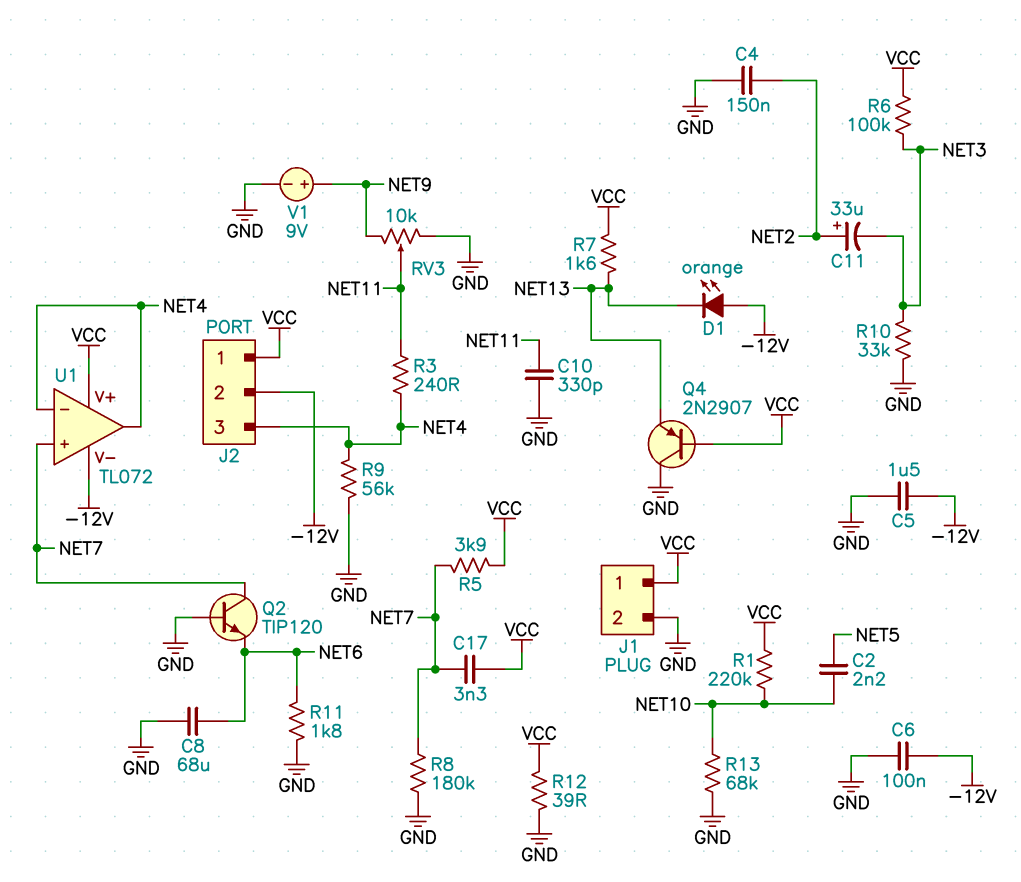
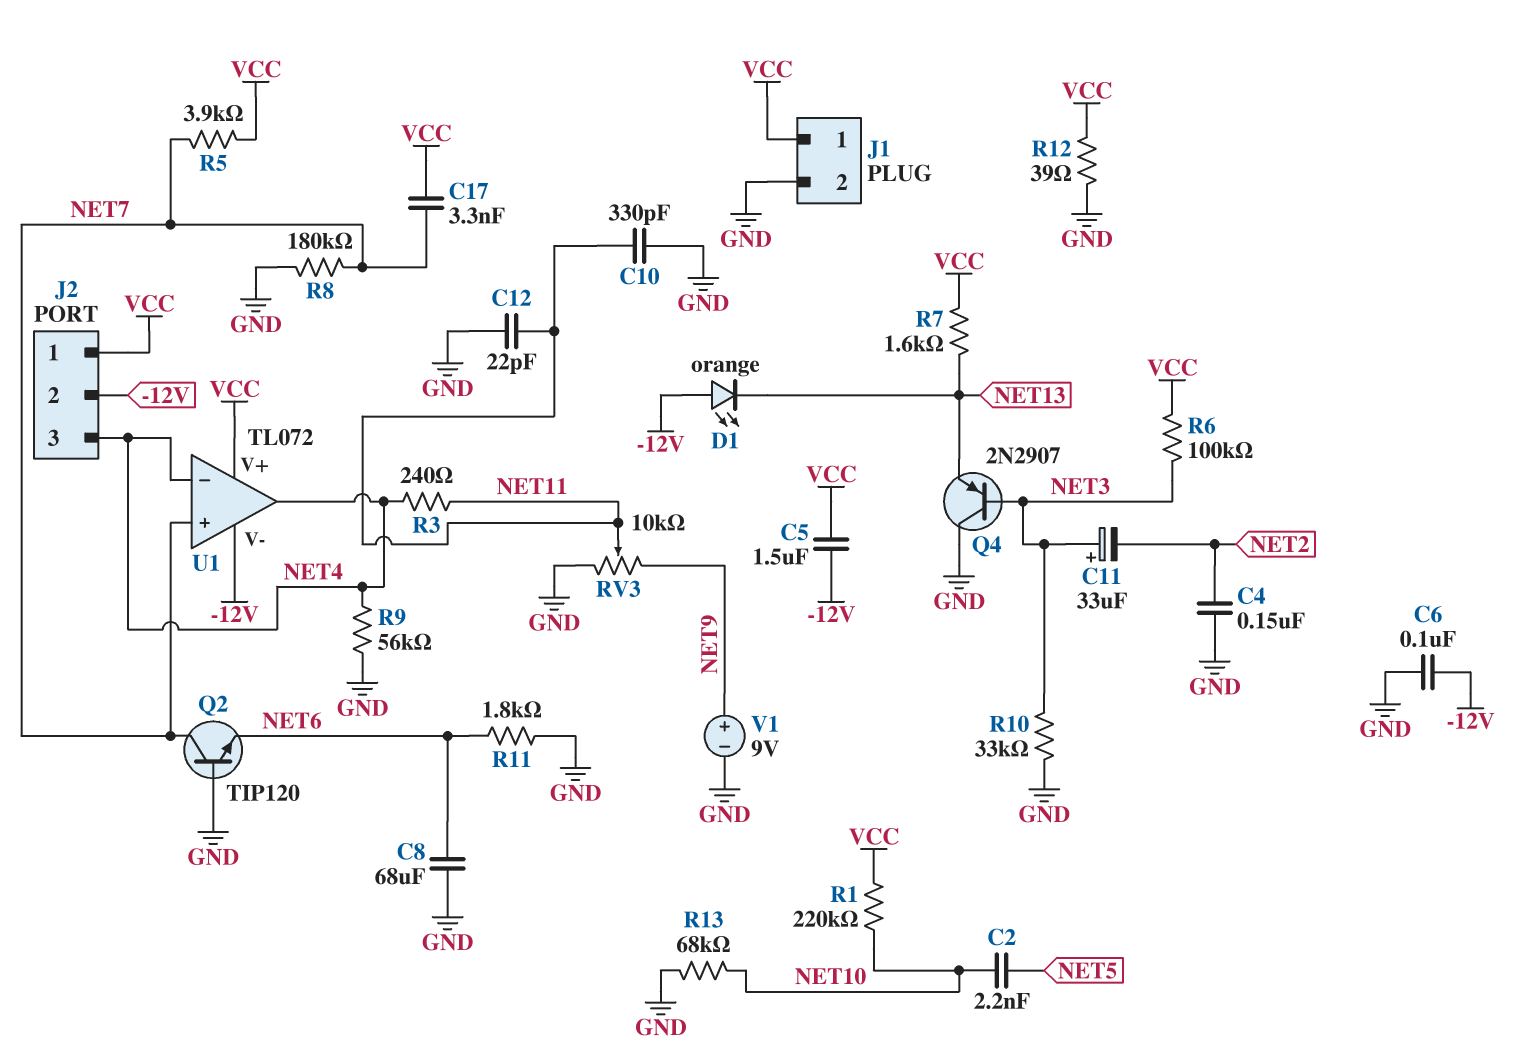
C5: 1.5uF (-12V, GND) -> 1.5uF (-12V, VCC)
C11: 33uF (plus NET2, minus NET3) -> 33uF (plus NET3, minus NET2)
C12: none -> 22pF (GND, NET11)
Q4: PNP 2N2907 (B VCC, C GND, E NET13) -> PNP 2N2907 (B NET3, C GND, E NET13)

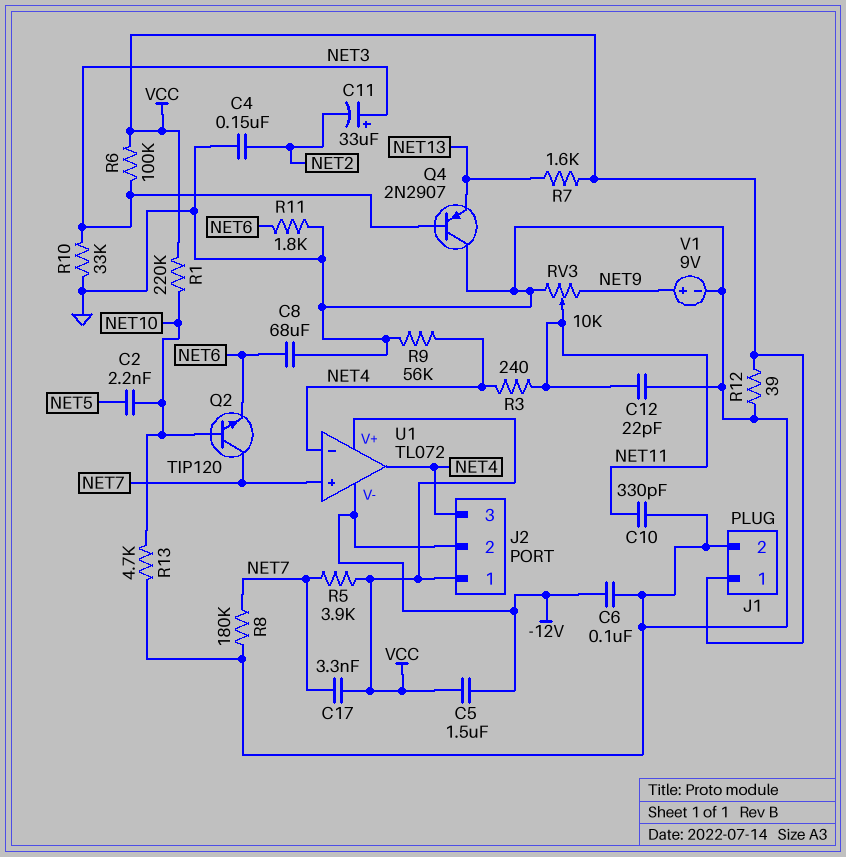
D1: LED orange (A -12V, K NET13) -> none
Q2: NPN TIP120 (B GND, C NET7, E NET6) -> NPN TIP120 (B NET10, C NET7, E NET6)
R13: 68k (GND, NET10) -> 4.7k (GND, NET10)

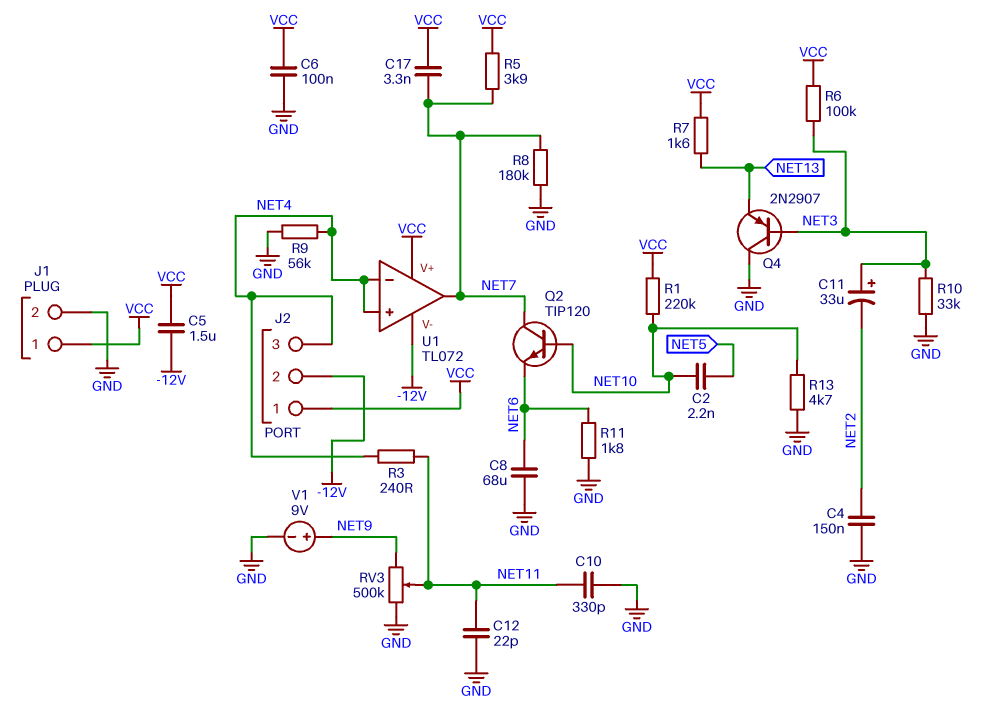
C6: 100nF (-12V, GND) -> 100nF (GND, VCC)
R12: 39 (GND, VCC) -> none
RV3: 10k (GND, NET9, wiper NET11) -> 500k (GND, NET9, wiper NET11)
U1 pin in+: NET7 -> NET4
U1 pin out: NET4 -> NET7

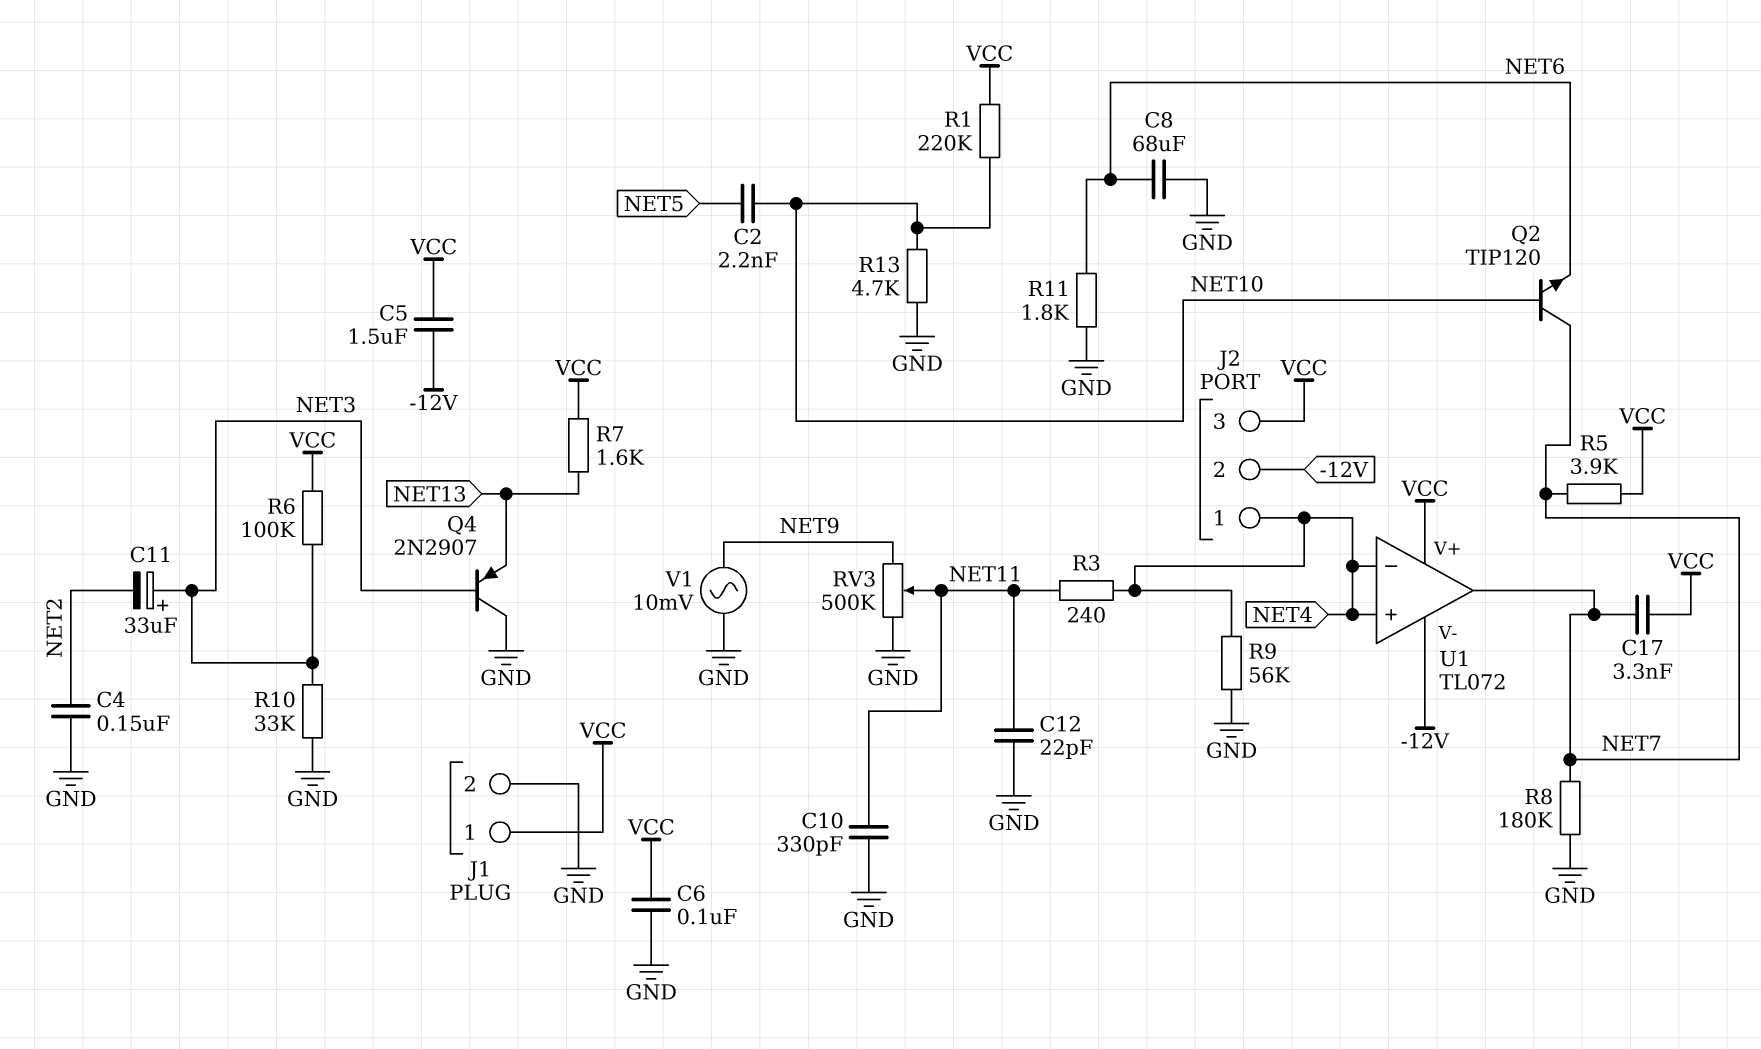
J2 pin 1: VCC -> NET4
J2 pin 3: NET4 -> VCC
V1: 9V (plus NET9, minus GND) -> AC 10mV (GND, NET9)

